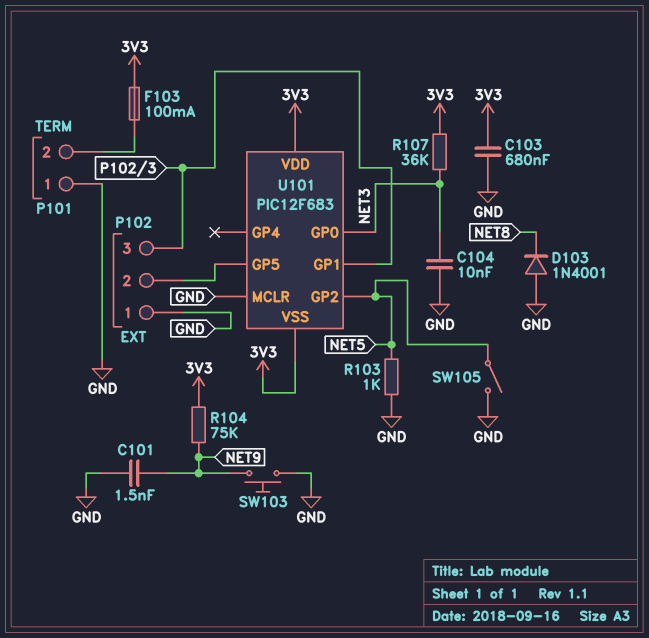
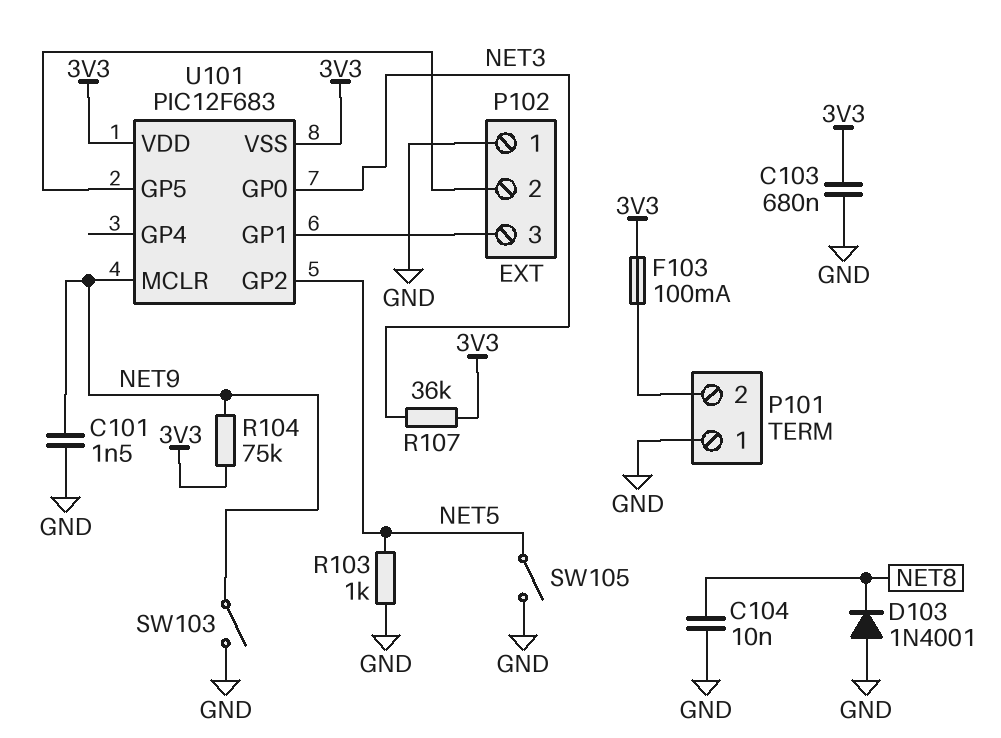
C104: 10nF (GND, NET3) -> 10nF (GND, NET8)
SW103: button (GND, NET9) -> switch (GND, NET9)
U101 pin MCLR: GND -> NET9

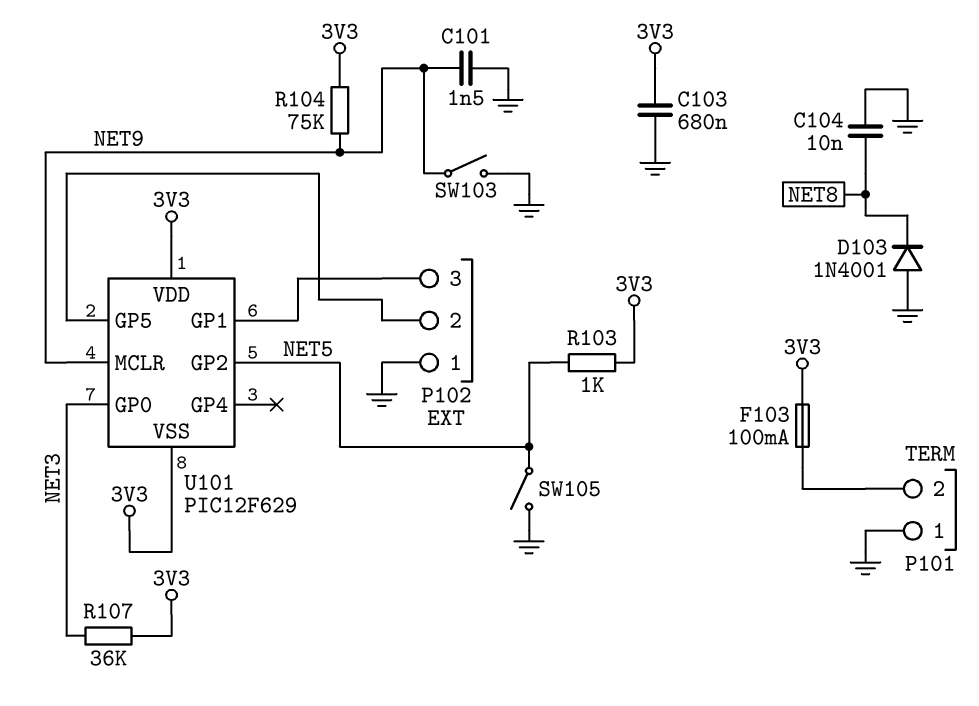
R103: 1k (GND, NET5) -> 1k (3V3, NET5)
U101: PIC12F683 -> PIC12F629

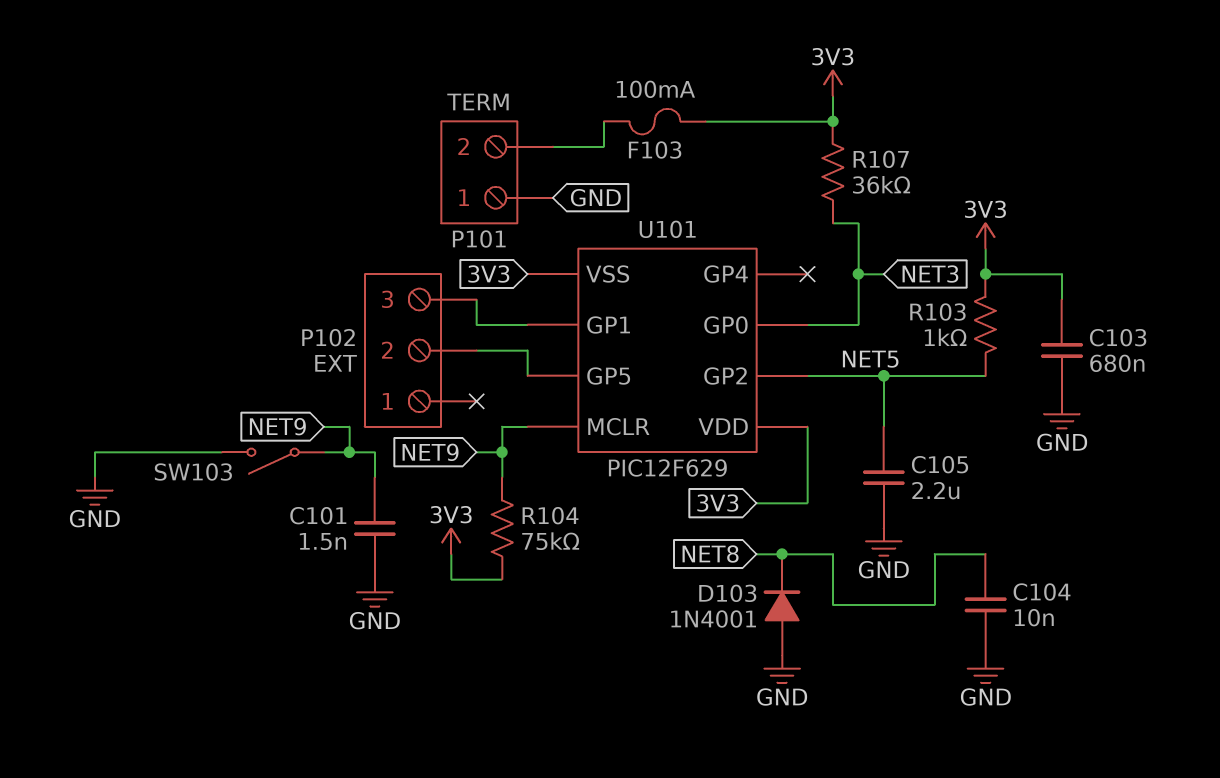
C105: none -> 2.2uF (GND, NET5)
P102 pin 1: GND -> none
SW105: switch (GND, NET5) -> none

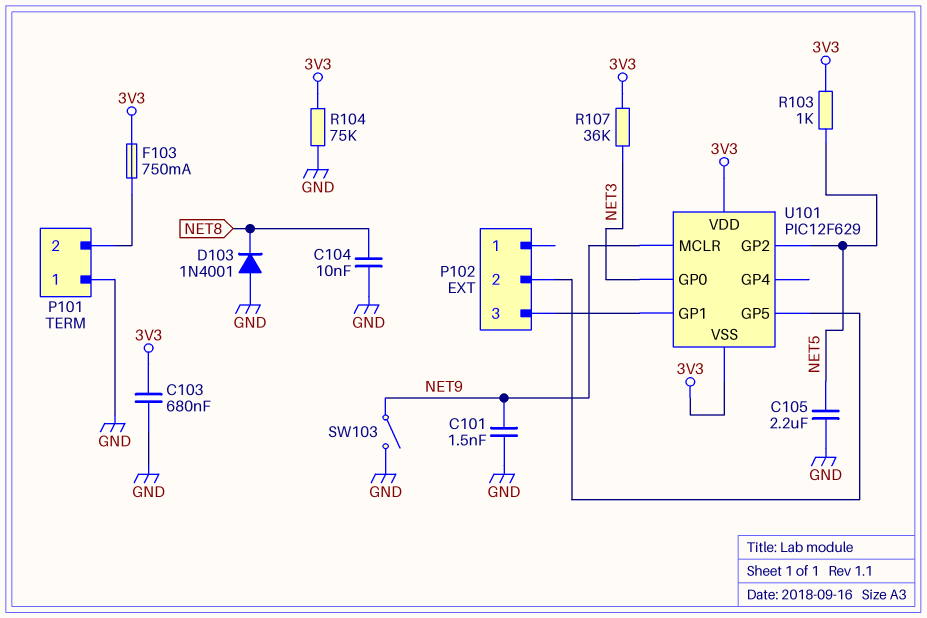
F103: 100mA (3V3, P101/2) -> 750mA (3V3, P101/2)
R104: 75k (3V3, NET9) -> 75k (3V3, GND)

